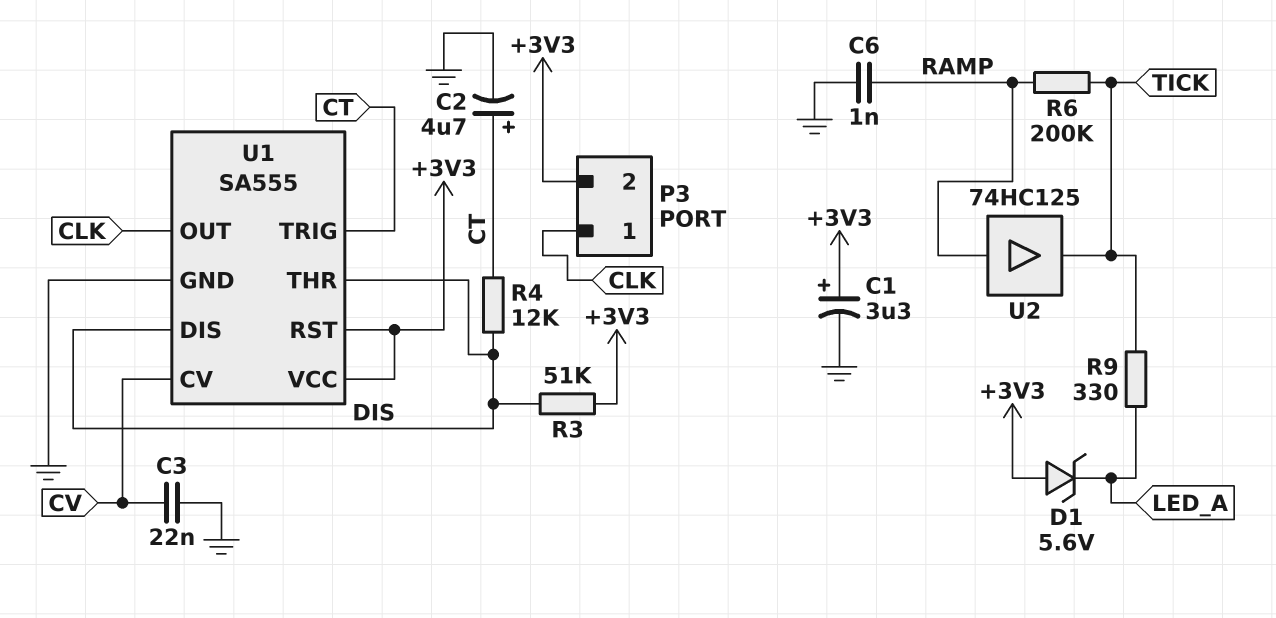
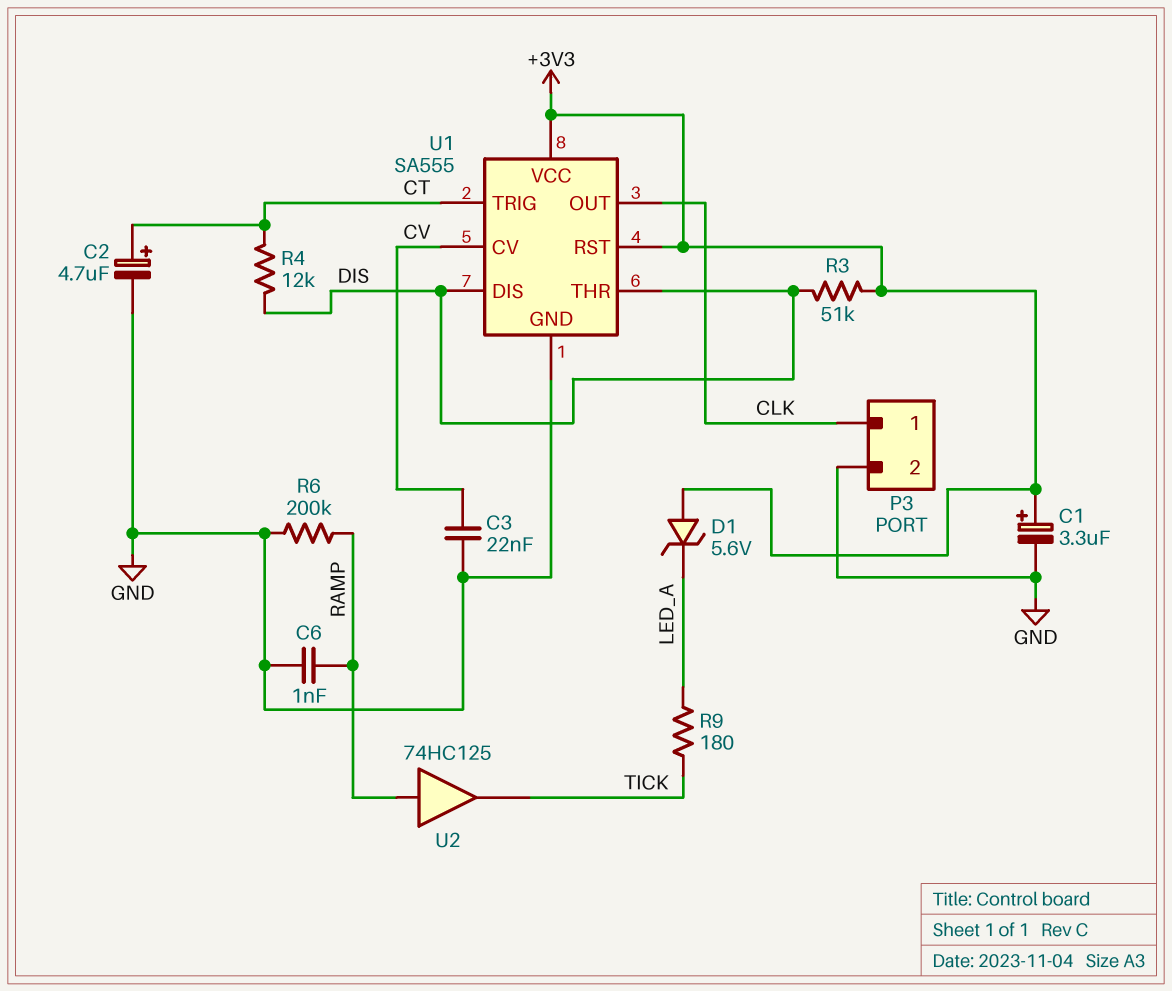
P3 pin 2: +3V3 -> GND
R6: 200k (RAMP, TICK) -> 200k (GND, RAMP)
R9: 330 (LED_A, TICK) -> 180 (LED_A, TICK)

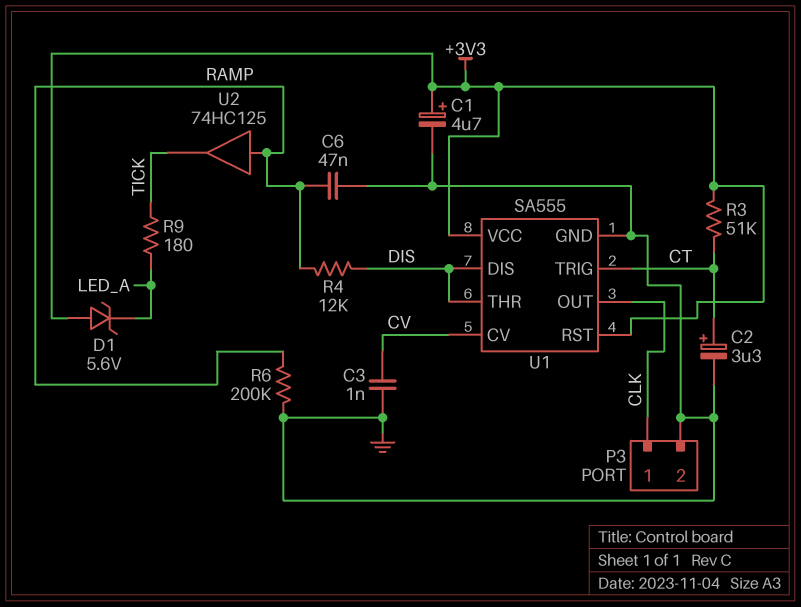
C1: 3.3uF (plus +3V3, minus GND) -> 4.7uF (plus +3V3, minus GND)
C2: 4.7uF (plus CT, minus GND) -> 3.3uF (plus CT, minus GND)
C3: 22nF (CV, GND) -> 1nF (CV, GND)
C6: 1nF (GND, RAMP) -> 47nF (GND, RAMP)
R3: 51k (+3V3, DIS) -> 51k (+3V3, CT)
R4: 12k (CT, DIS) -> 12k (DIS, RAMP)

